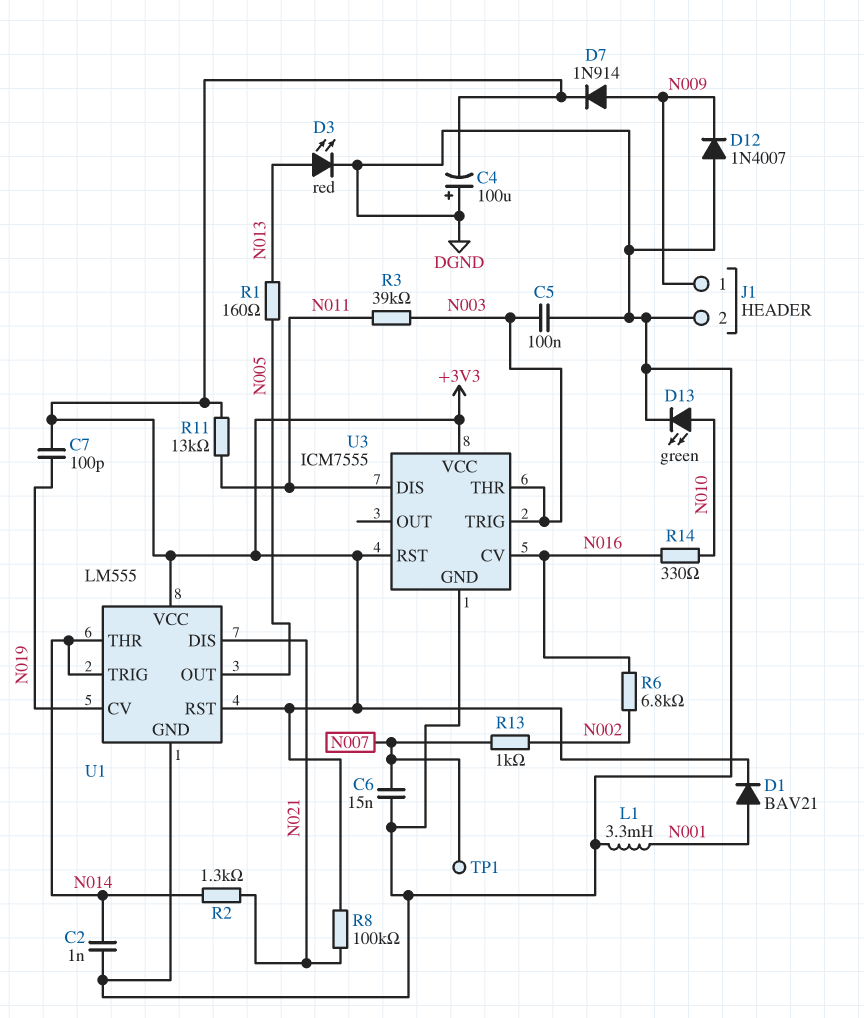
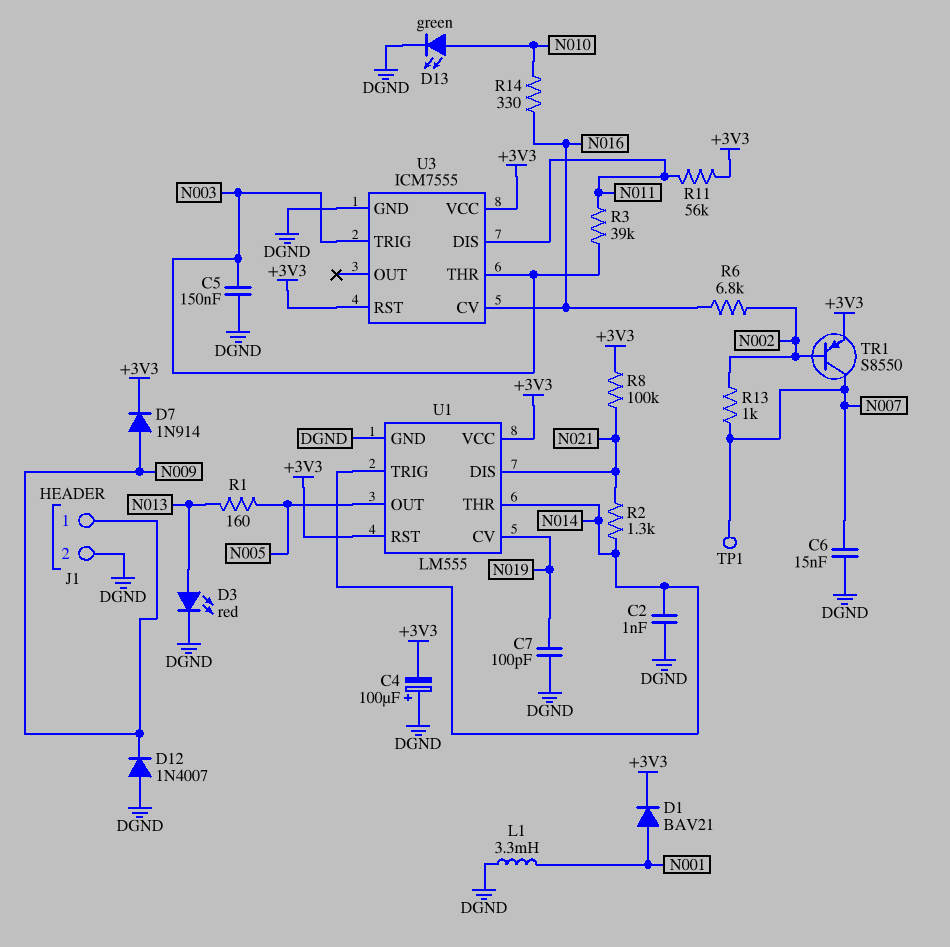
C5: 100nF (DGND, N003) -> 150nF (DGND, N003)
C7: 100pF (+3V3, N019) -> 100pF (DGND, N019)
R11: 13k (+3V3, N011) -> 56k (+3V3, N011)
TR1: none -> PNP S8550 (B N002, C N007, E +3V3)

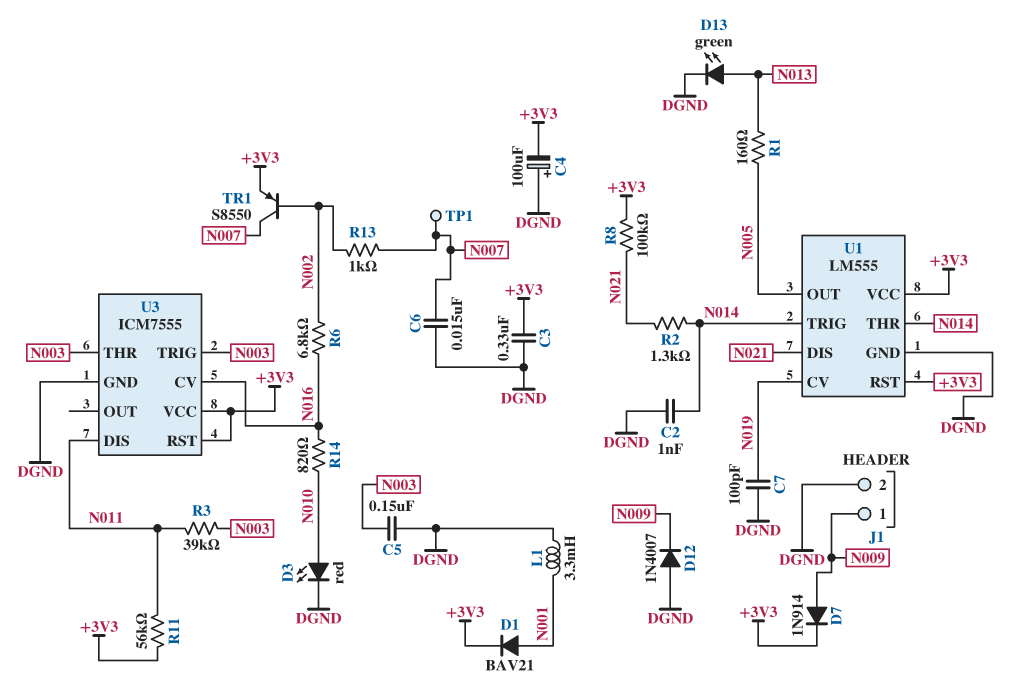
C3: none -> 330nF (+3V3, DGND)
D3: LED red (A N013, K DGND) -> LED red (A N010, K DGND)
D13: LED green (A N010, K DGND) -> LED green (A N013, K DGND)
R14: 330 (N010, N016) -> 820 (N010, N016)

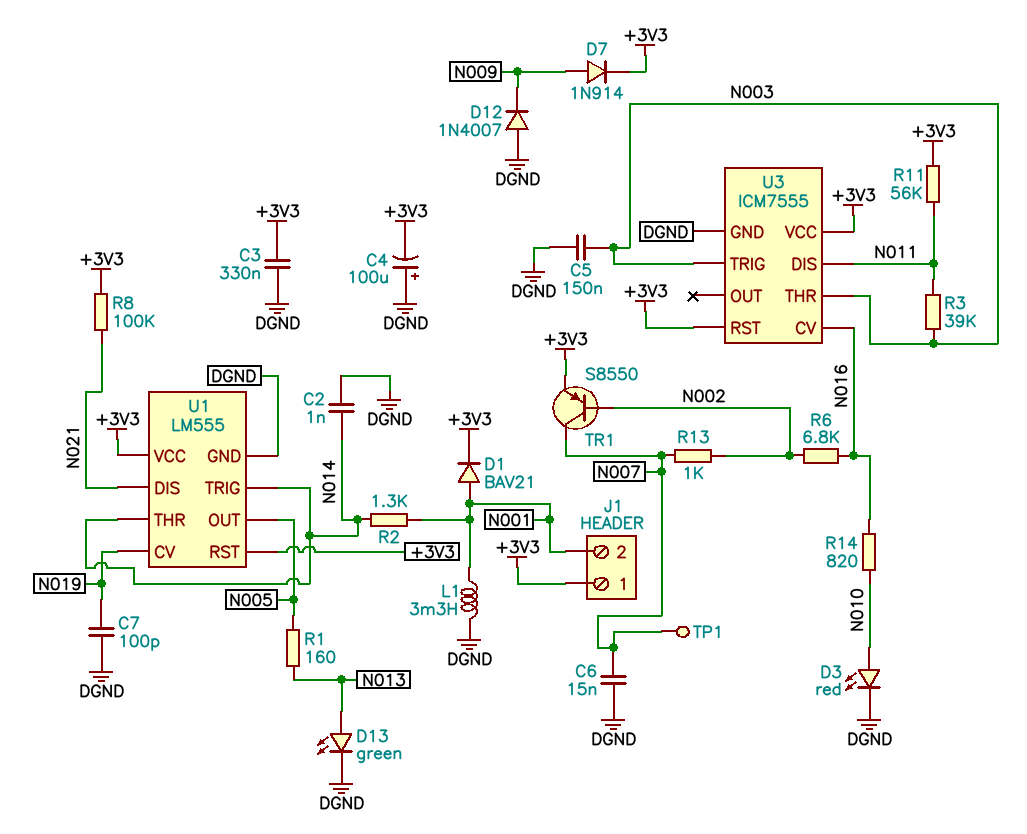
J1 pin 1: N009 -> +3V3
J1 pin 2: DGND -> N001
R2: 1.3k (N014, N021) -> 1.3k (N001, N014)

